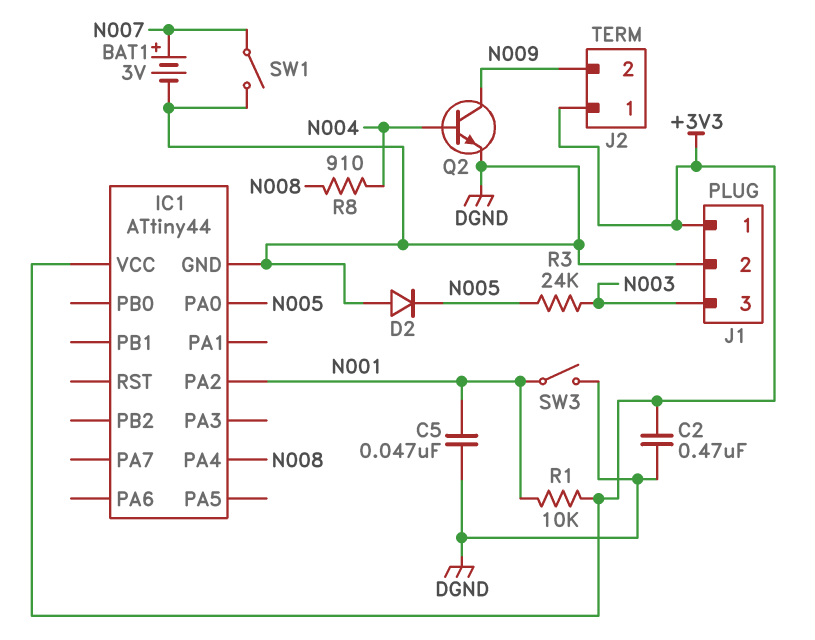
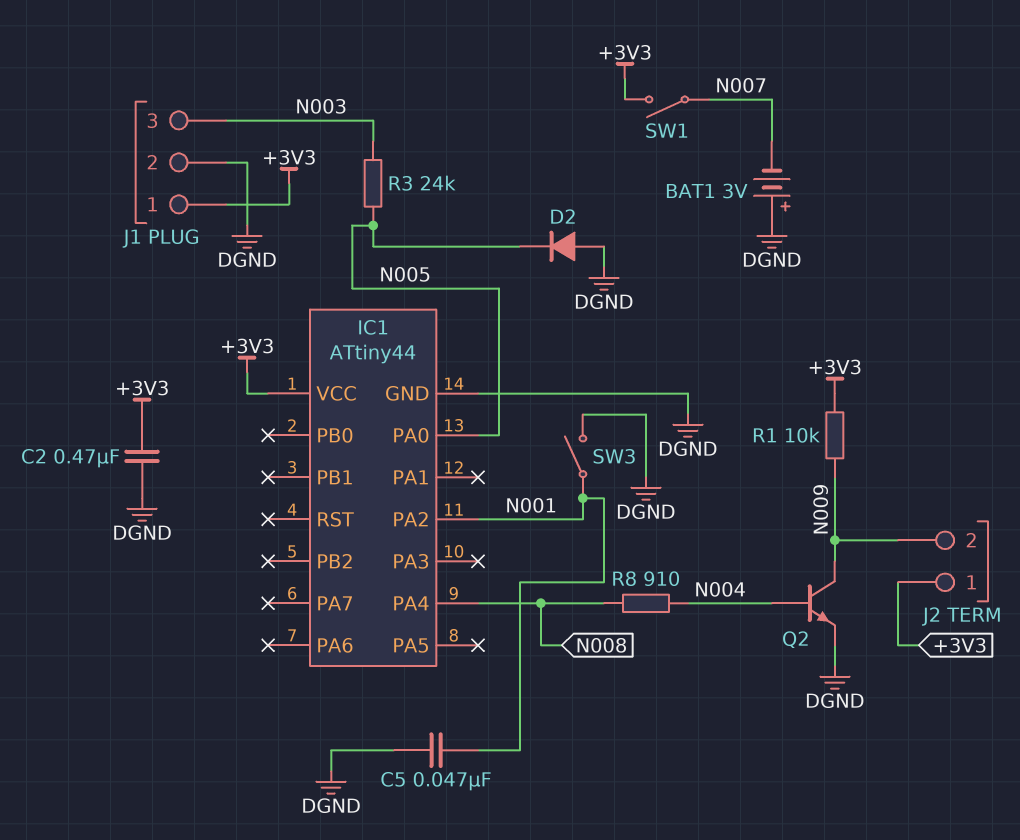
BAT1: 3V (plus N007, minus DGND) -> 3V (plus DGND, minus N007)
R1: 10k (+3V3, N001) -> 10k (+3V3, N009)
SW1: switch (DGND, N007) -> switch (+3V3, N007)

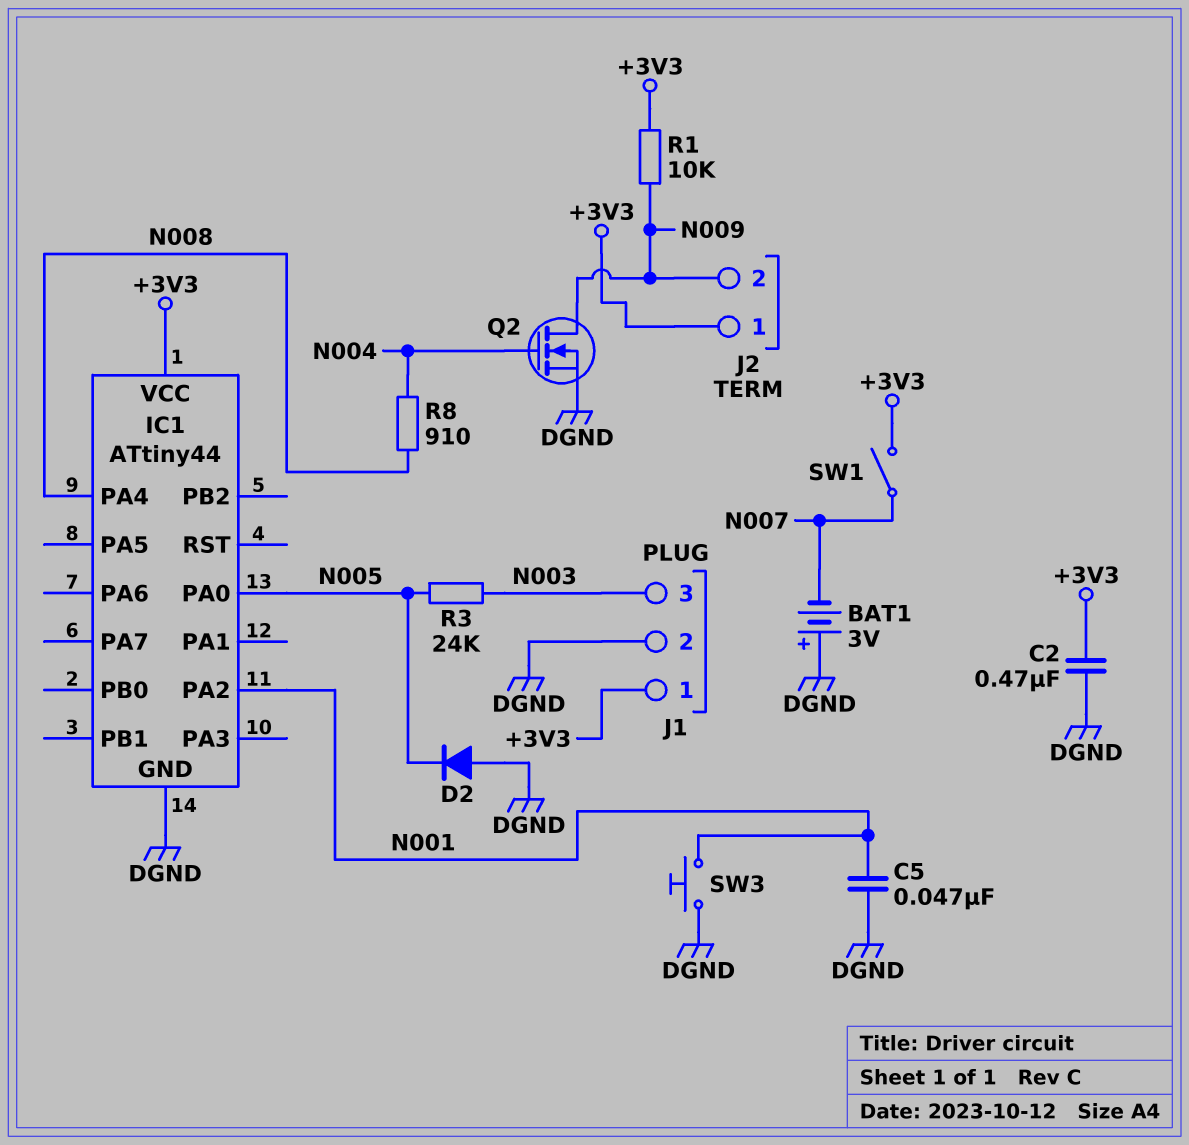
Q2: NPN (B N004, C N009, E DGND) -> NMOS (G N004, D N009, S DGND)
SW3: switch (DGND, N001) -> button (DGND, N001)

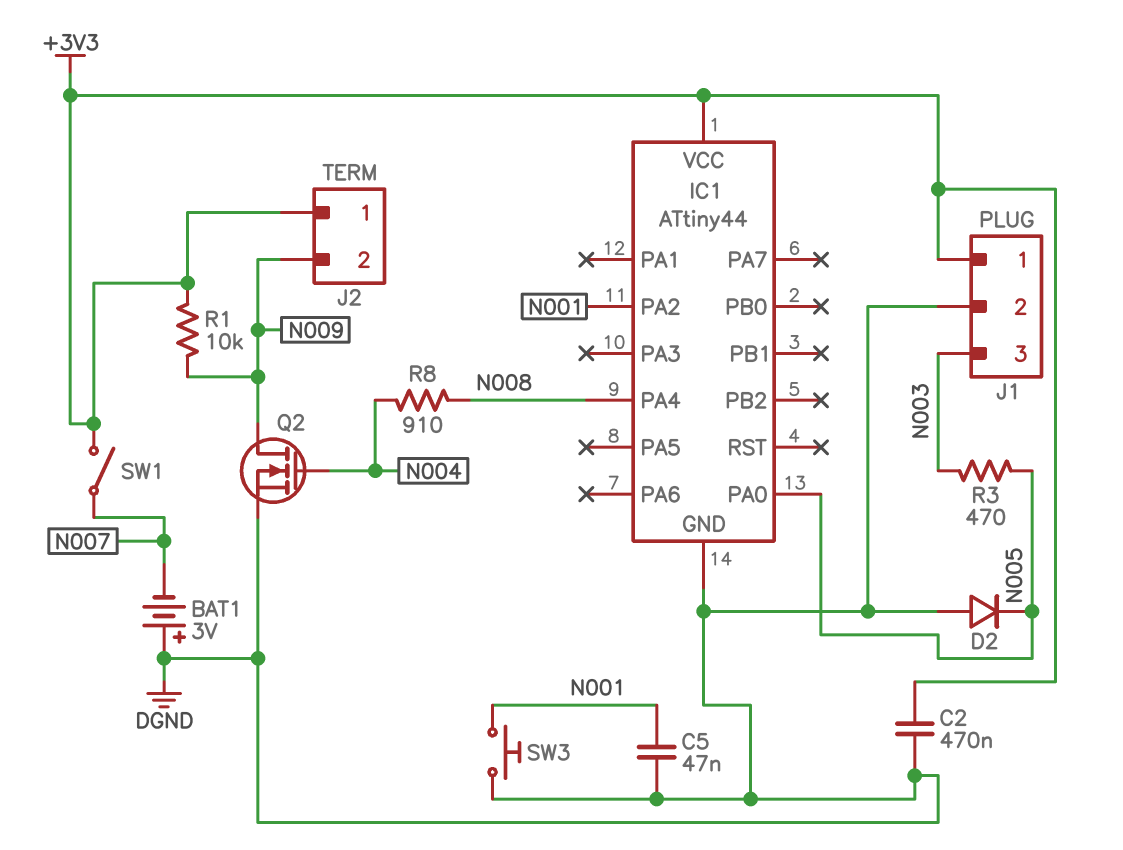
R3: 24k (N003, N005) -> 470 (N003, N005)

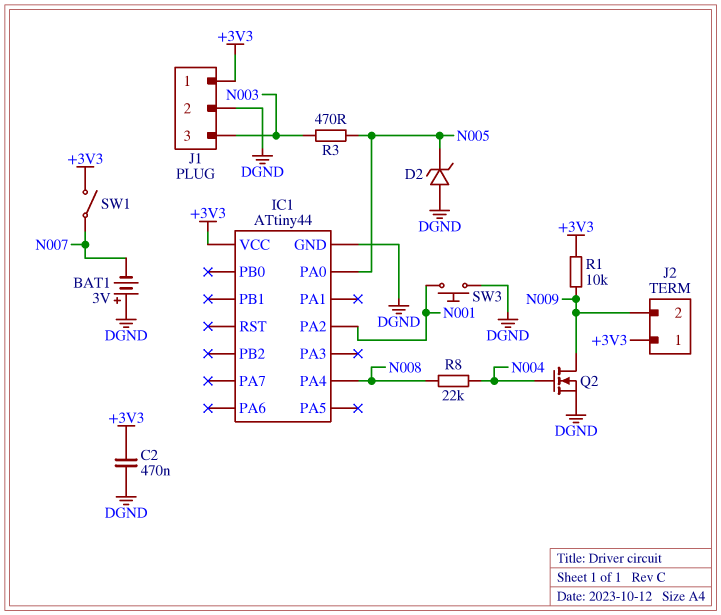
C5: 47nF (DGND, N001) -> none
D2: diode (A DGND, K N005) -> zener (A DGND, K N005)
R8: 910 (N004, N008) -> 22k (N004, N008)

